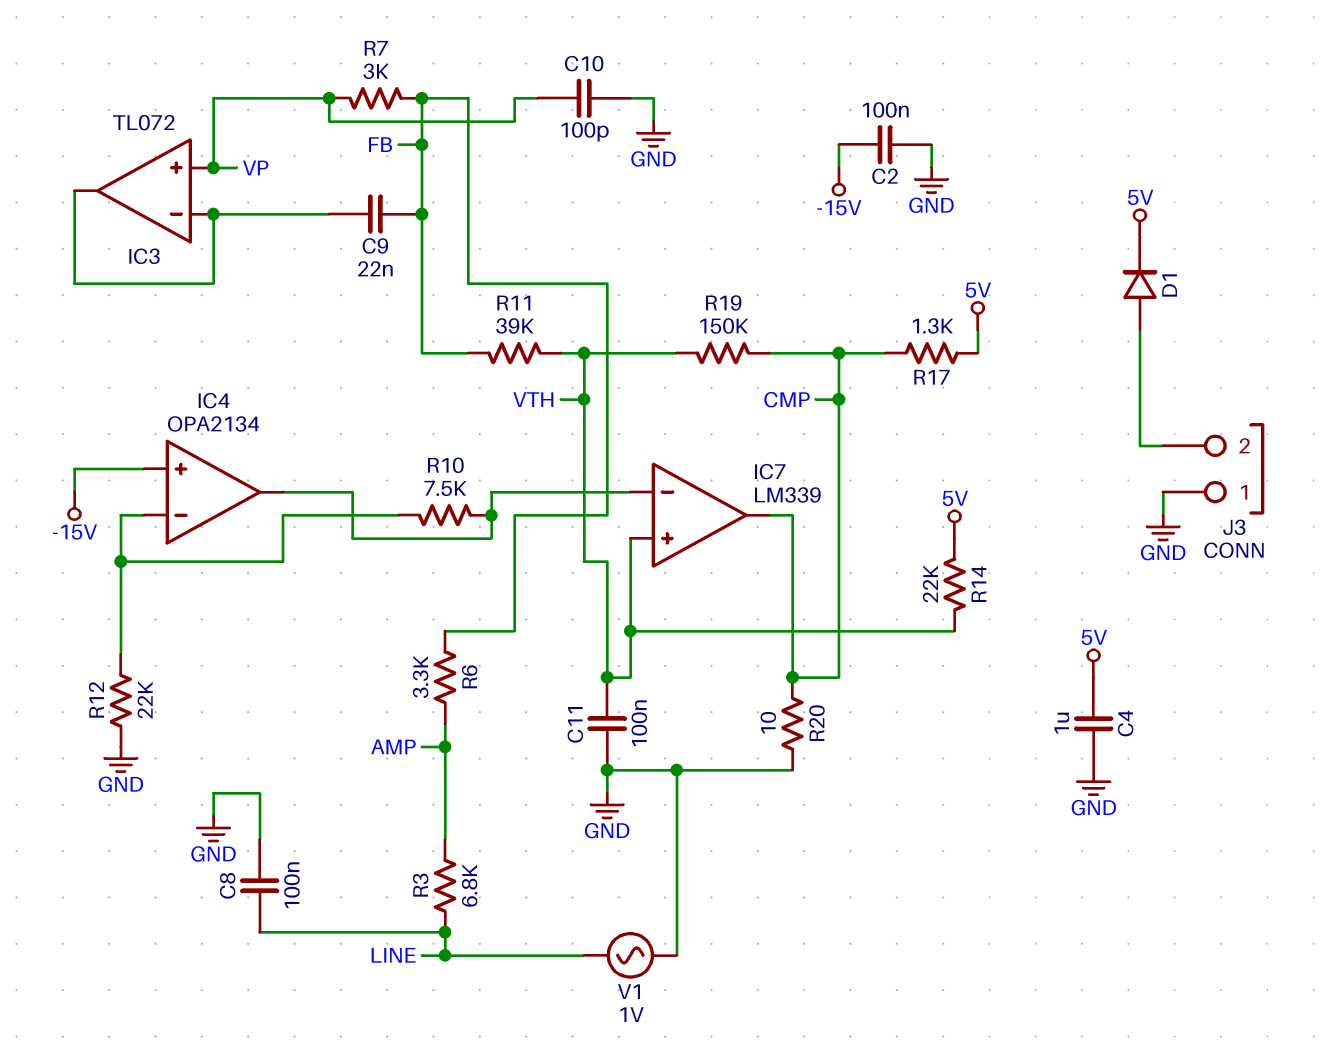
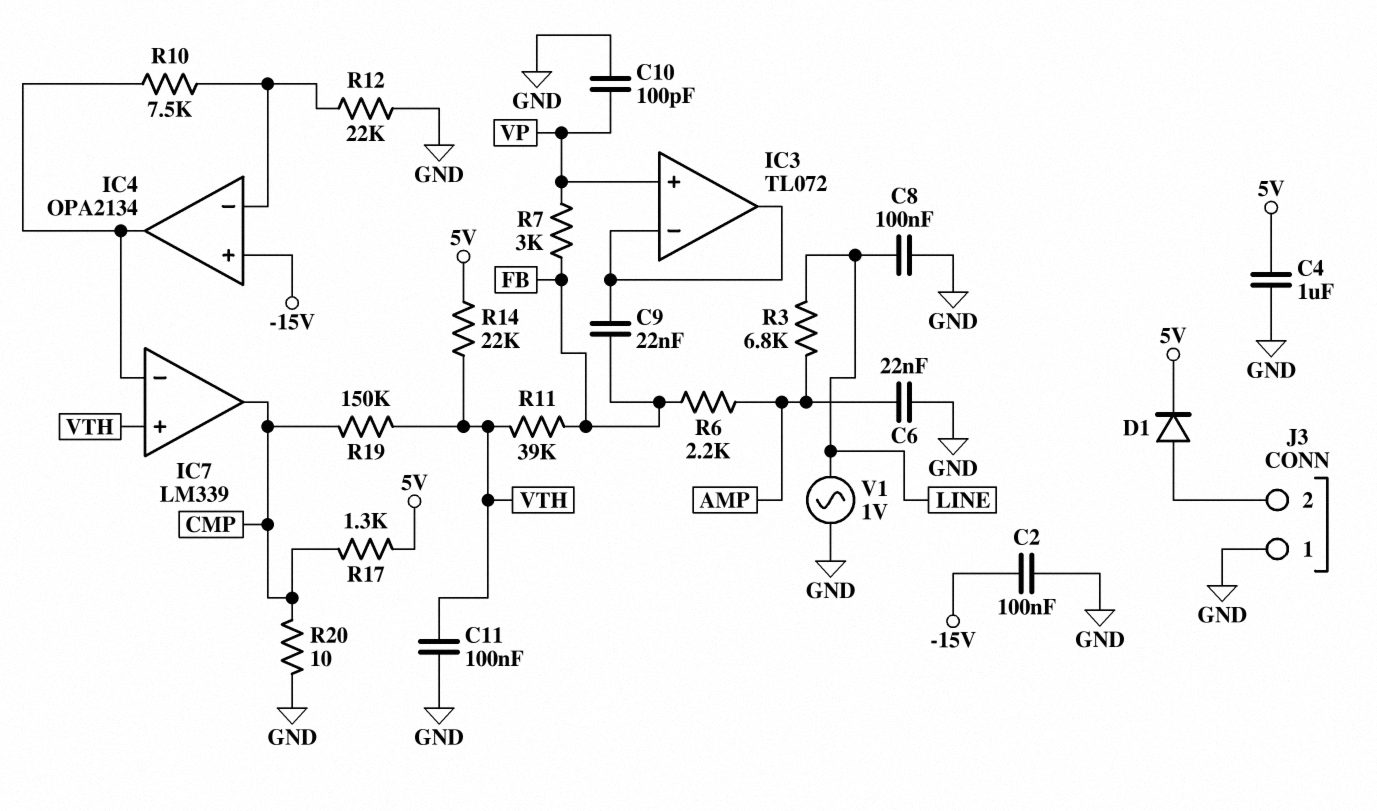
C6: none -> 22nF (AMP, GND)
R6: 3.3k (AMP, FB) -> 2.2k (AMP, FB)

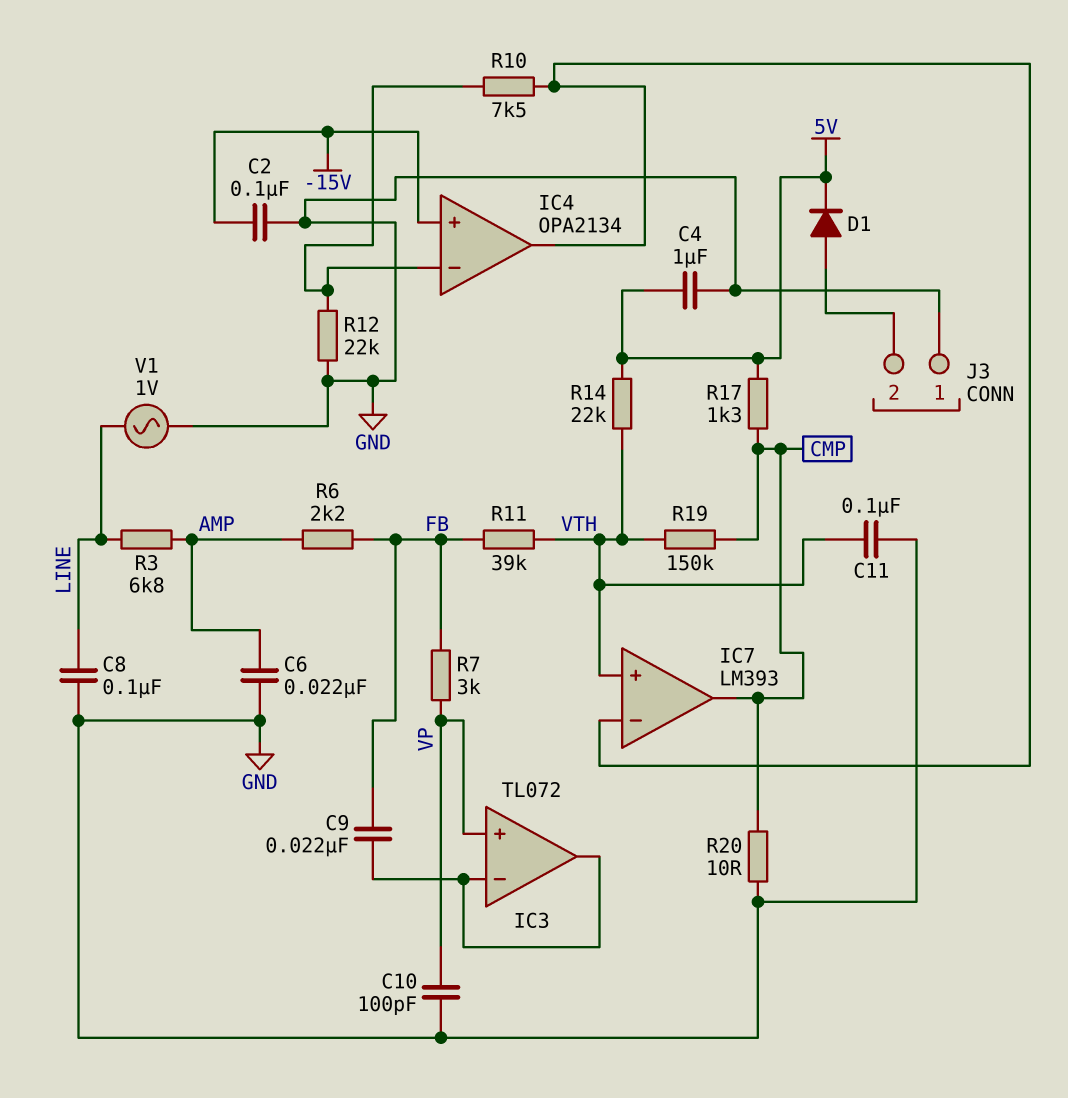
IC7: LM339 -> LM393

